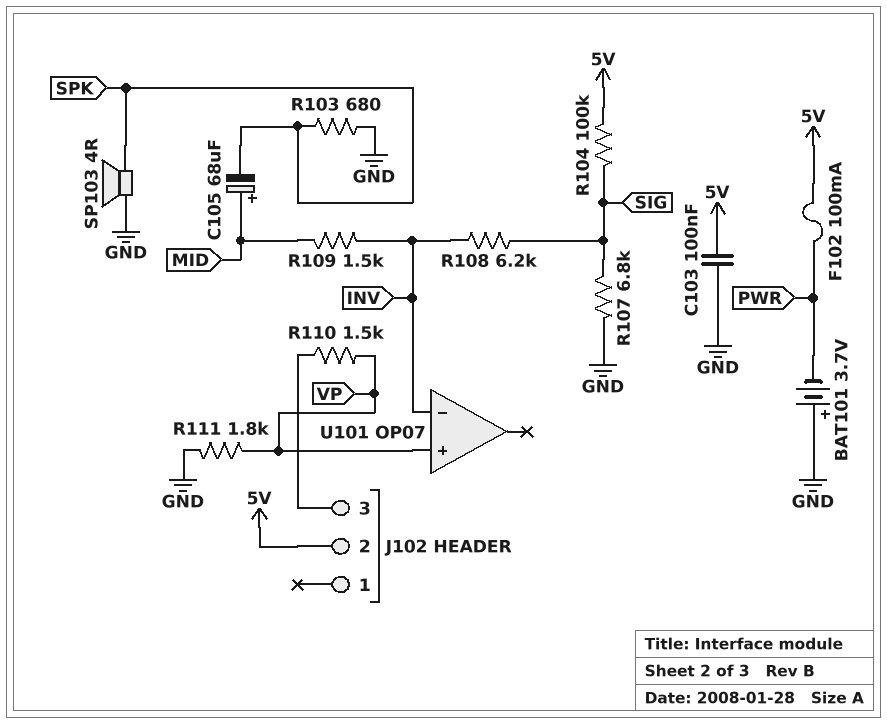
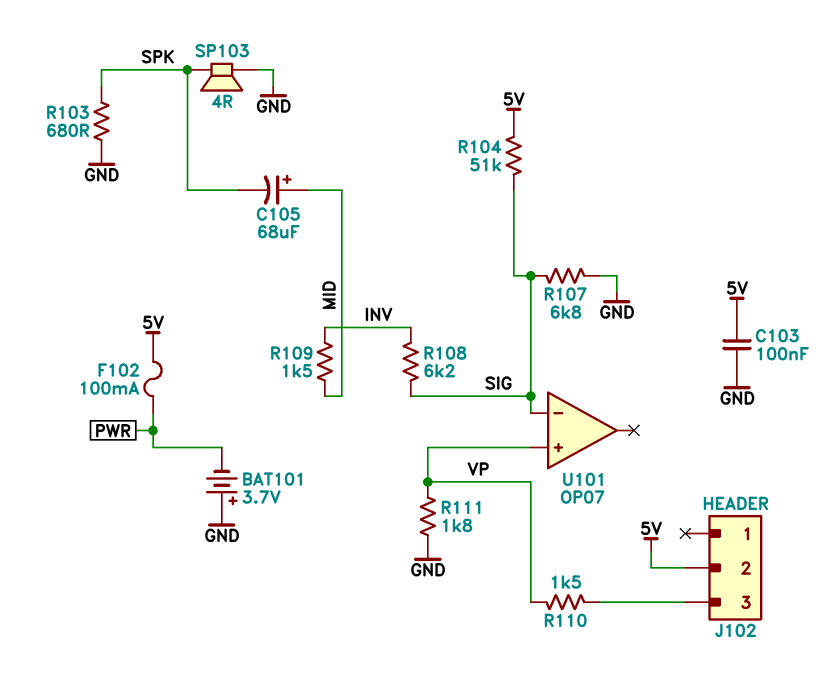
R104: 100k (5V, SIG) -> 51k (5V, SIG)
U101 pin in-: INV -> SIG

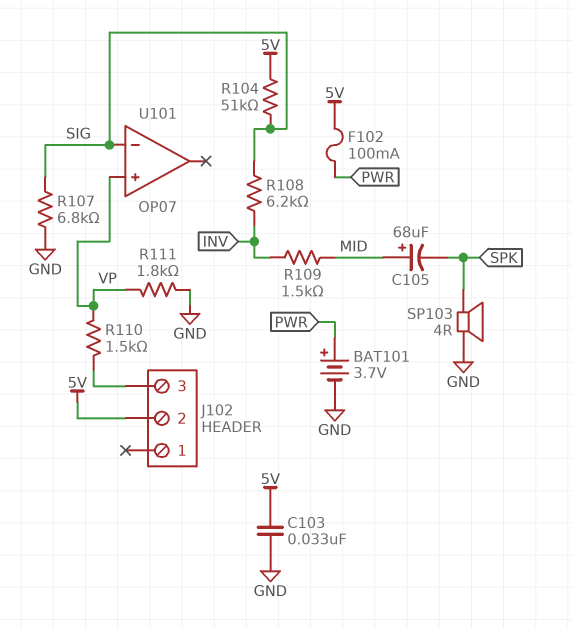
BAT101: 3.7V (plus GND, minus PWR) -> 3.7V (plus PWR, minus GND)
C103: 100nF (5V, GND) -> 33nF (5V, GND)
R103: 680 (GND, SPK) -> none

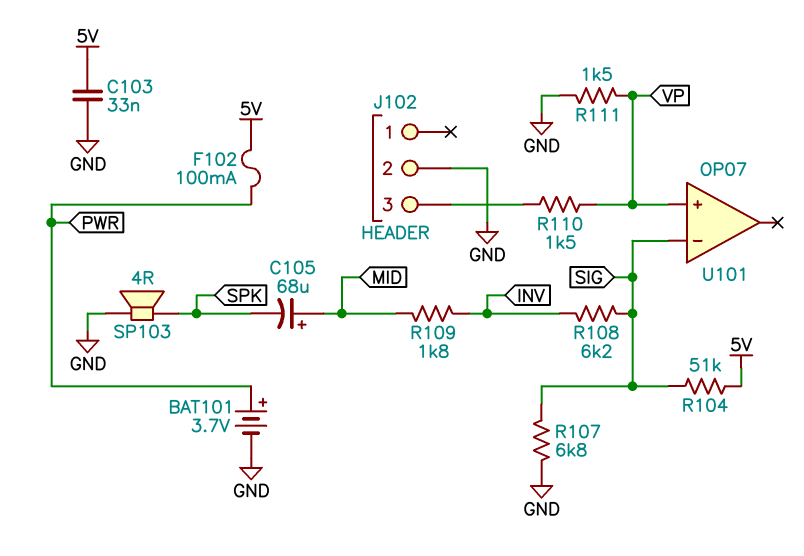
J102 pin 2: 5V -> GND
R109: 1.5k (INV, MID) -> 1.8k (INV, MID)
R111: 1.8k (GND, VP) -> 1.5k (GND, VP)

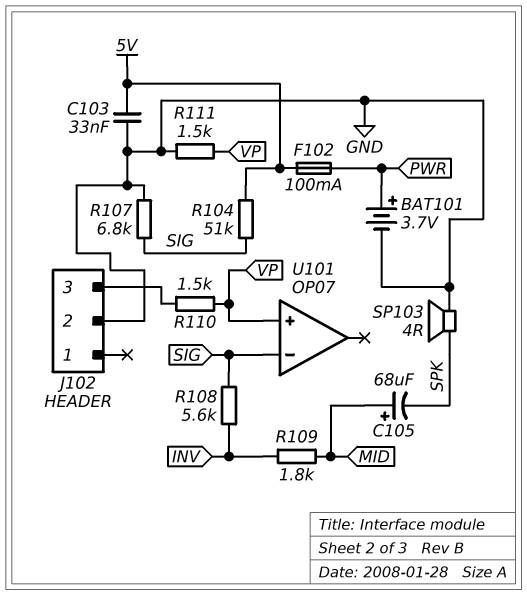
R108: 6.2k (INV, SIG) -> 5.6k (INV, SIG)

